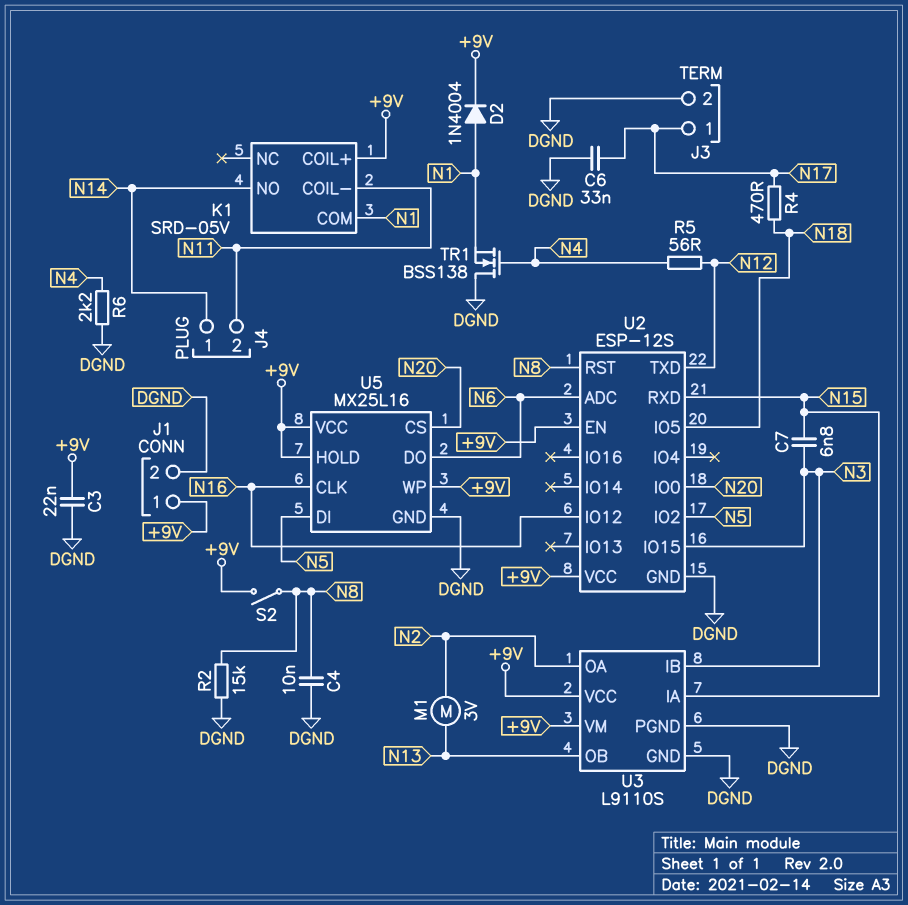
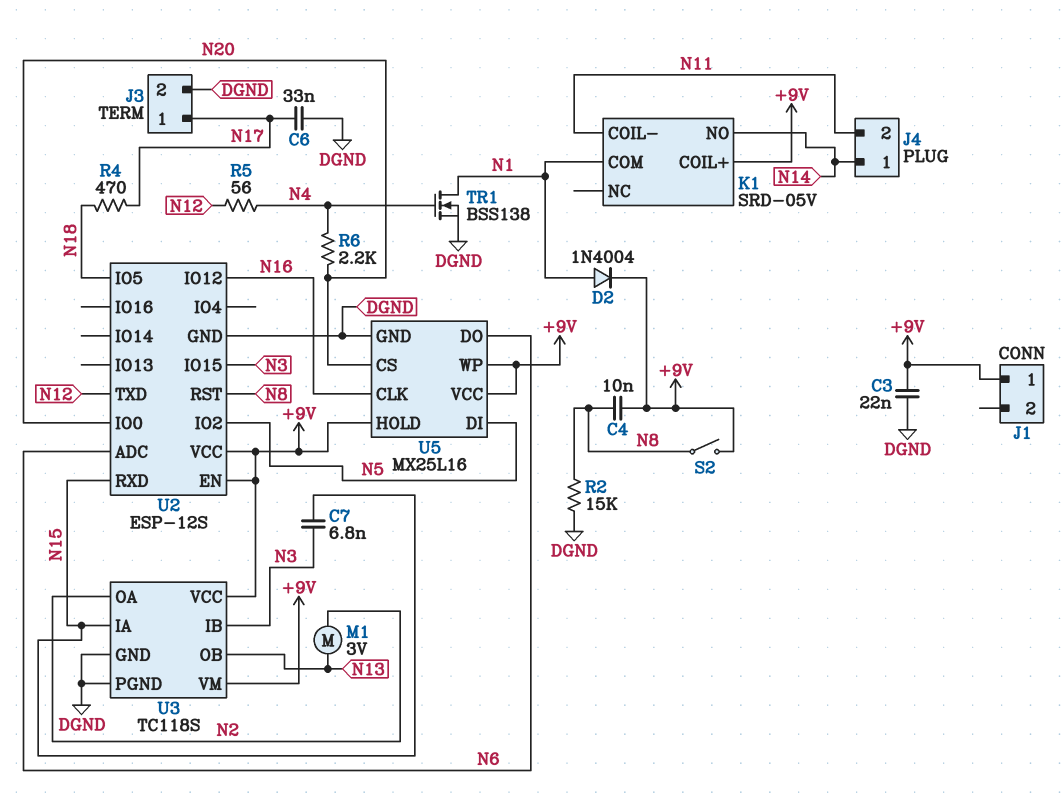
C4: 10nF (DGND, N8) -> 10nF (+9V, N8)
J1 pin 2: DGND -> none
R6: 2.2k (DGND, N4) -> 2.2k (N4, N20)
TR1: NMOS BSS138 (G N4, D DGND, S N1) -> NMOS BSS138 (G N4, D N1, S DGND)
U3: L9110S -> TC118S

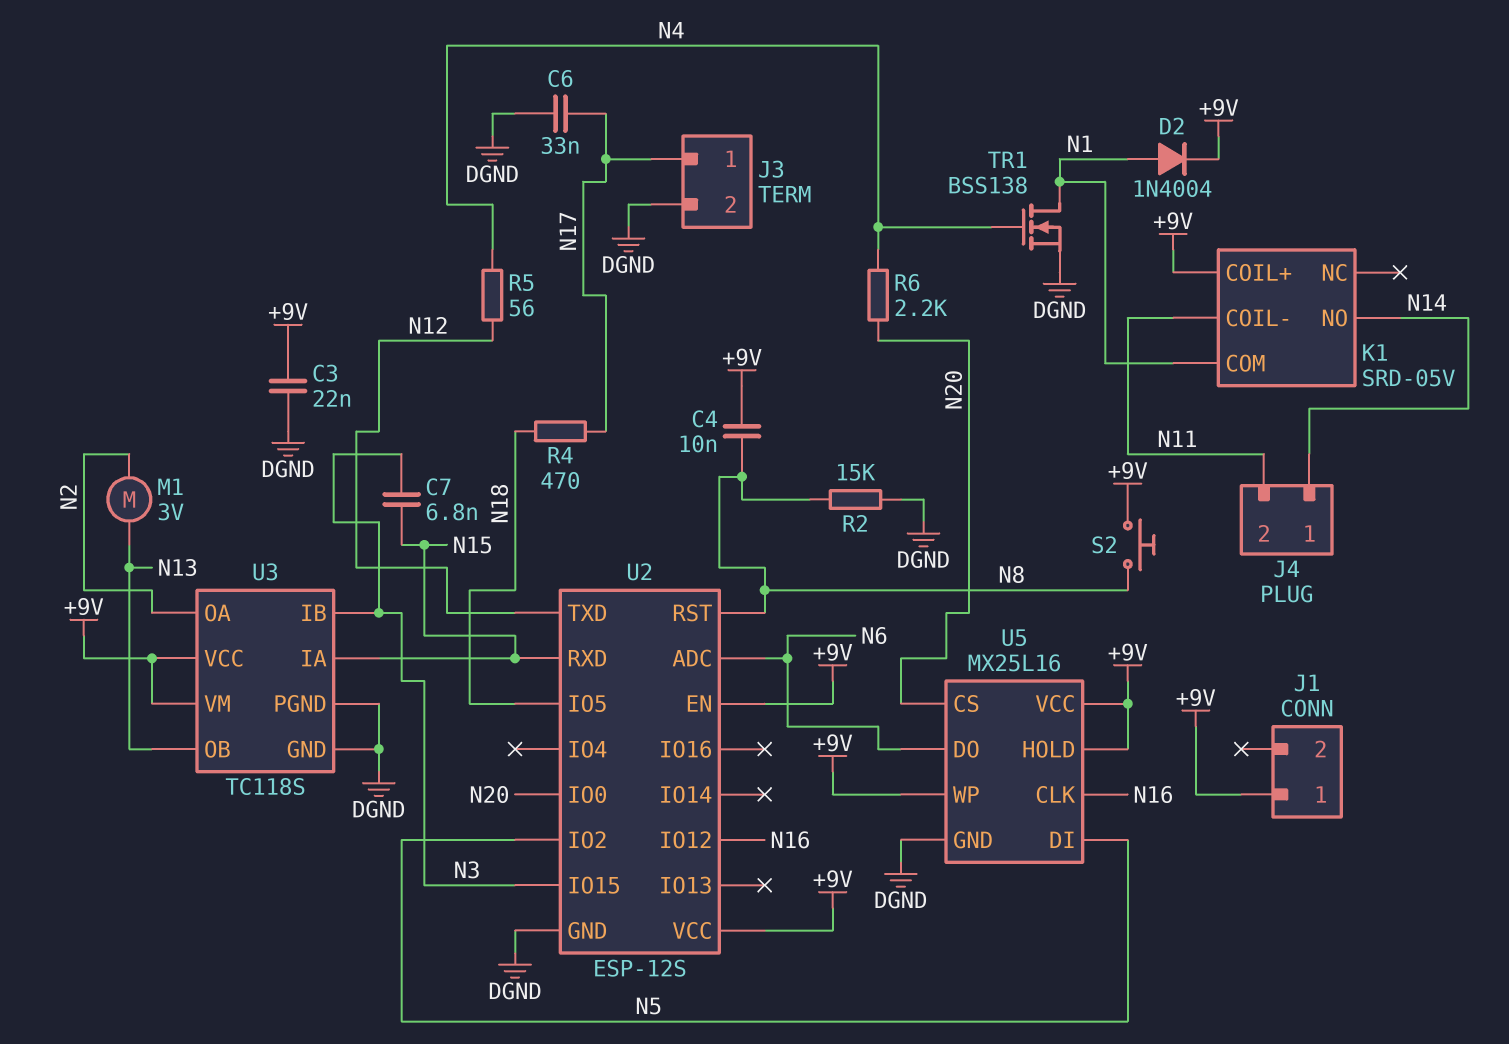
S2: switch (+9V, N8) -> button (+9V, N8)

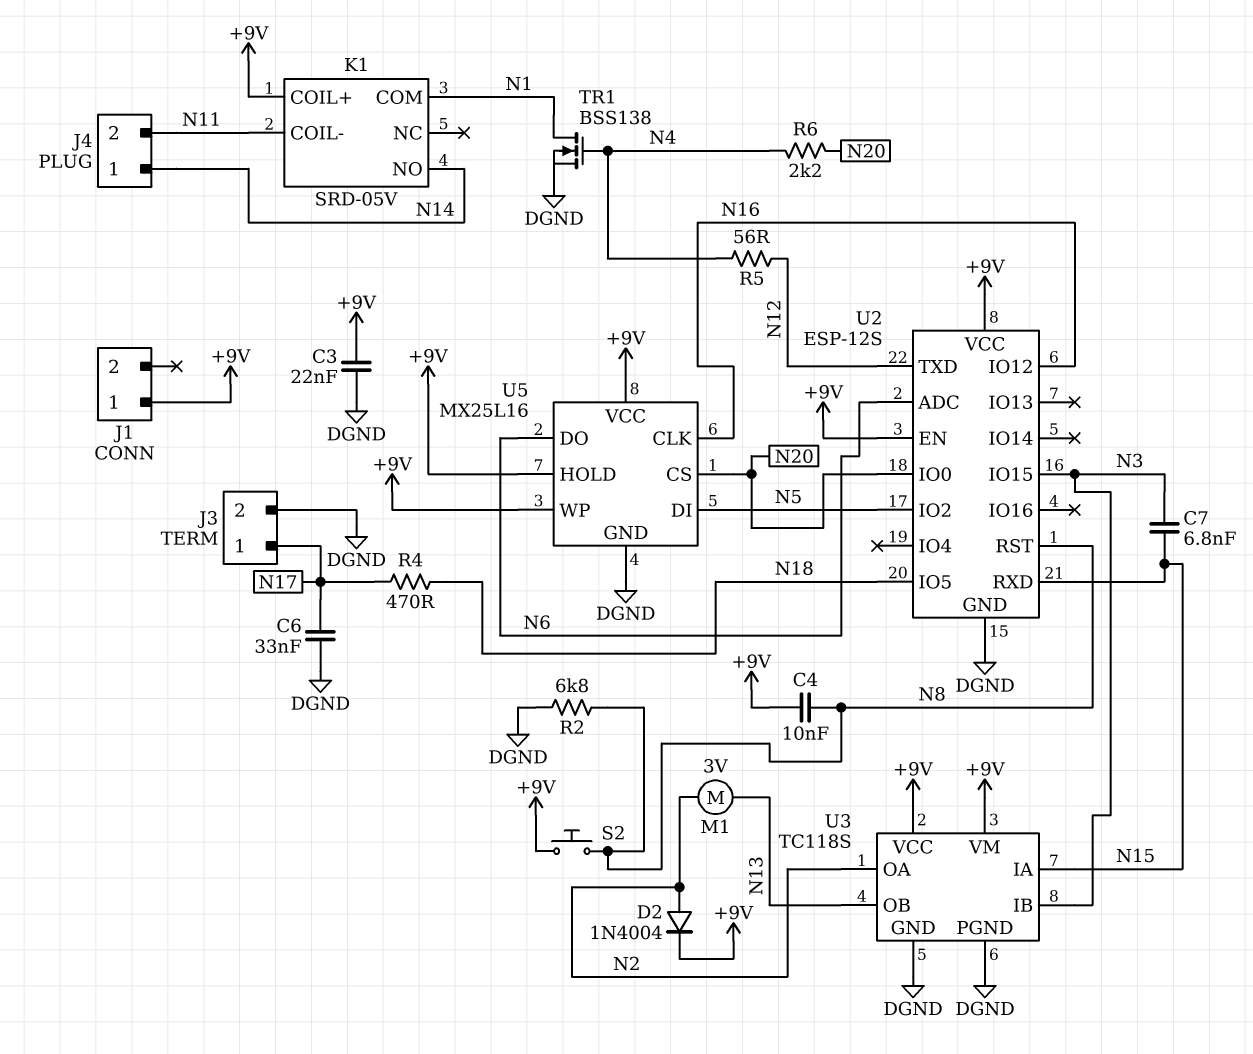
D2: diode 1N4004 (A N1, K +9V) -> diode 1N4004 (A N2, K +9V)
R2: 15k (DGND, N8) -> 6.8k (DGND, N8)

